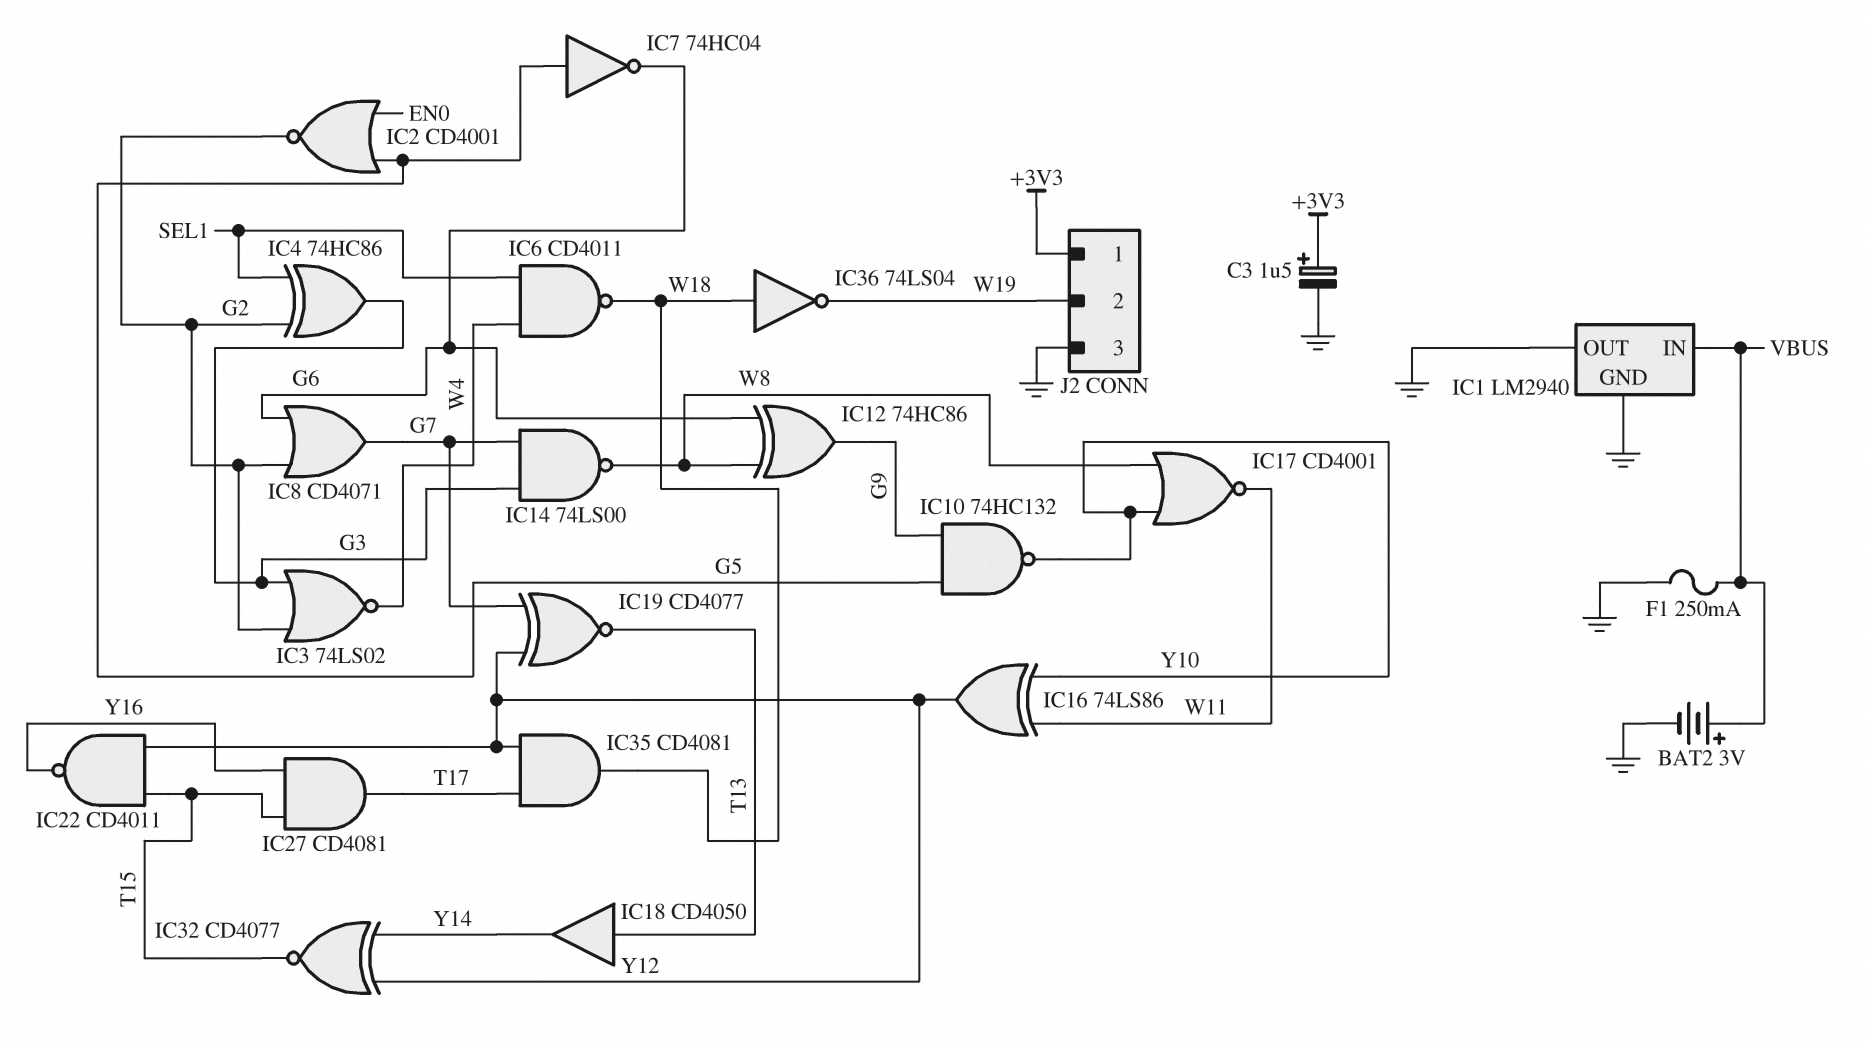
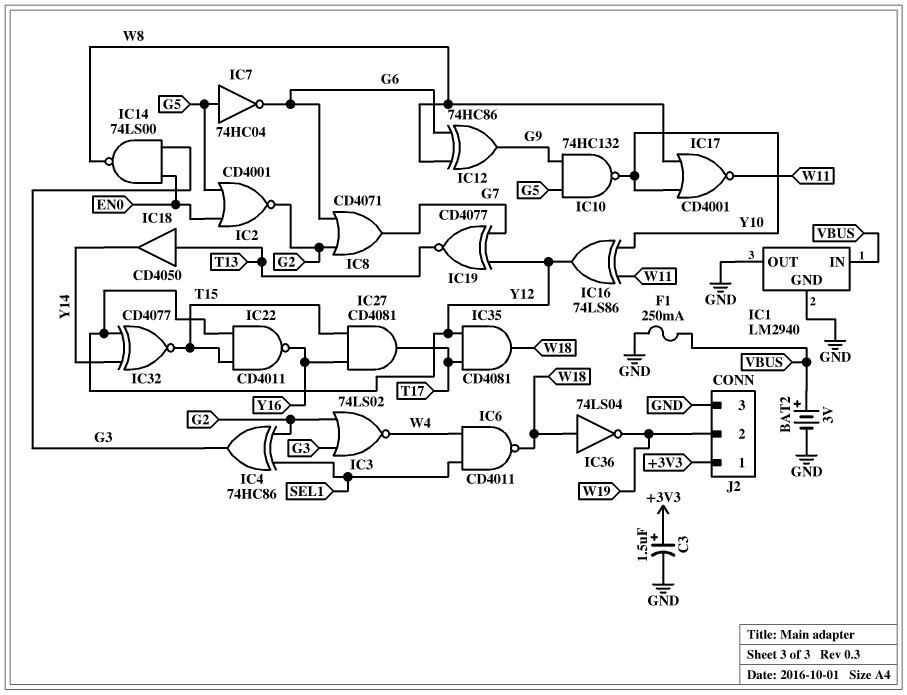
IC14: NAND 74LS00 (in G3, in G7, out W8) -> NAND 74LS00 (in EN0, in G3, out W8)

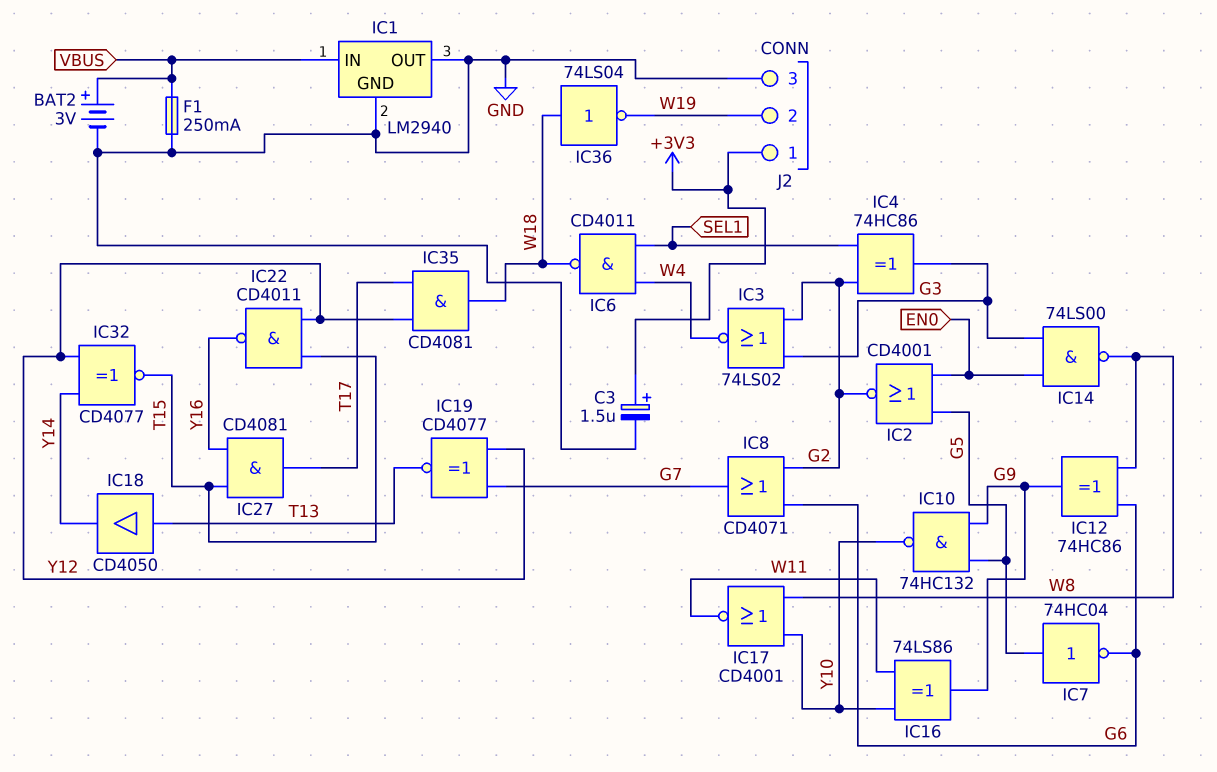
IC16: XOR 74LS86 (in W11, in Y10, out Y12) -> XOR 74LS86 (in W11, in Y10, out G9)

